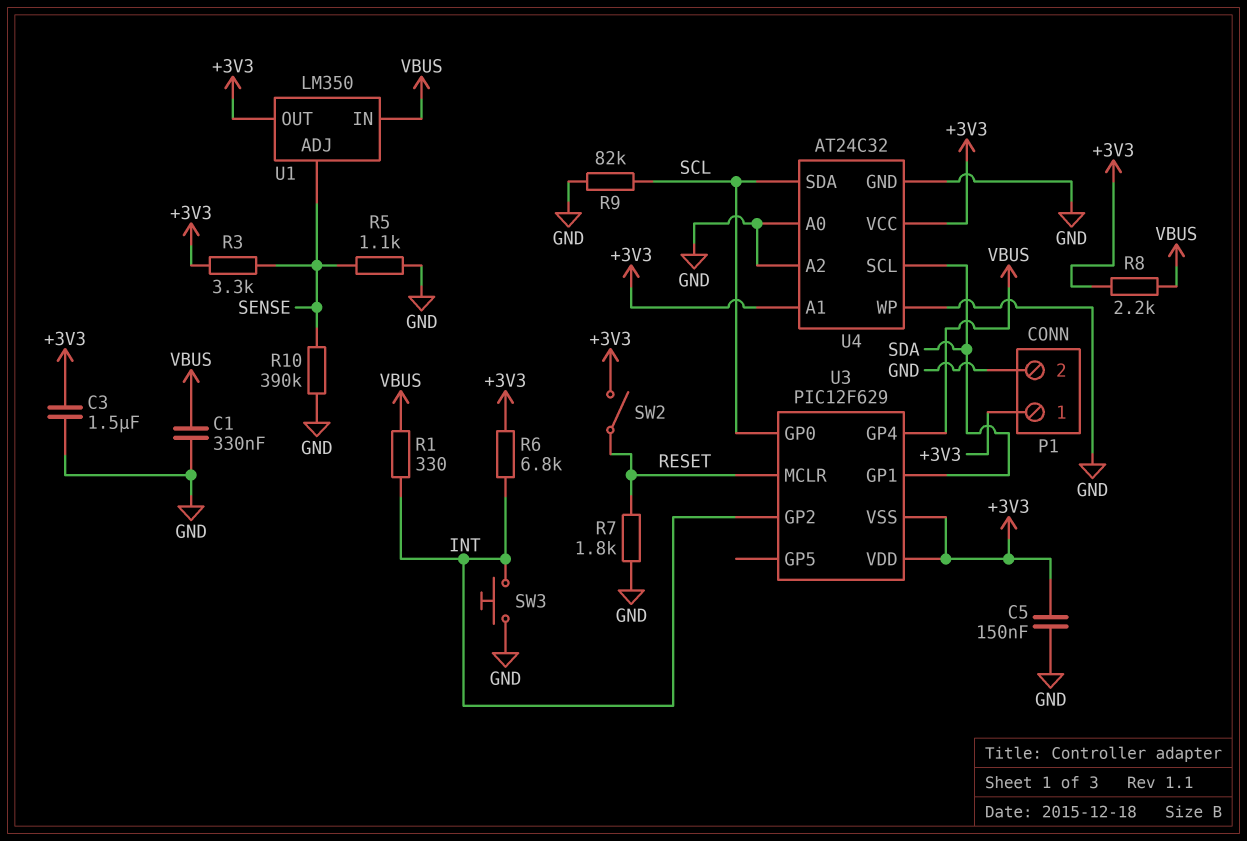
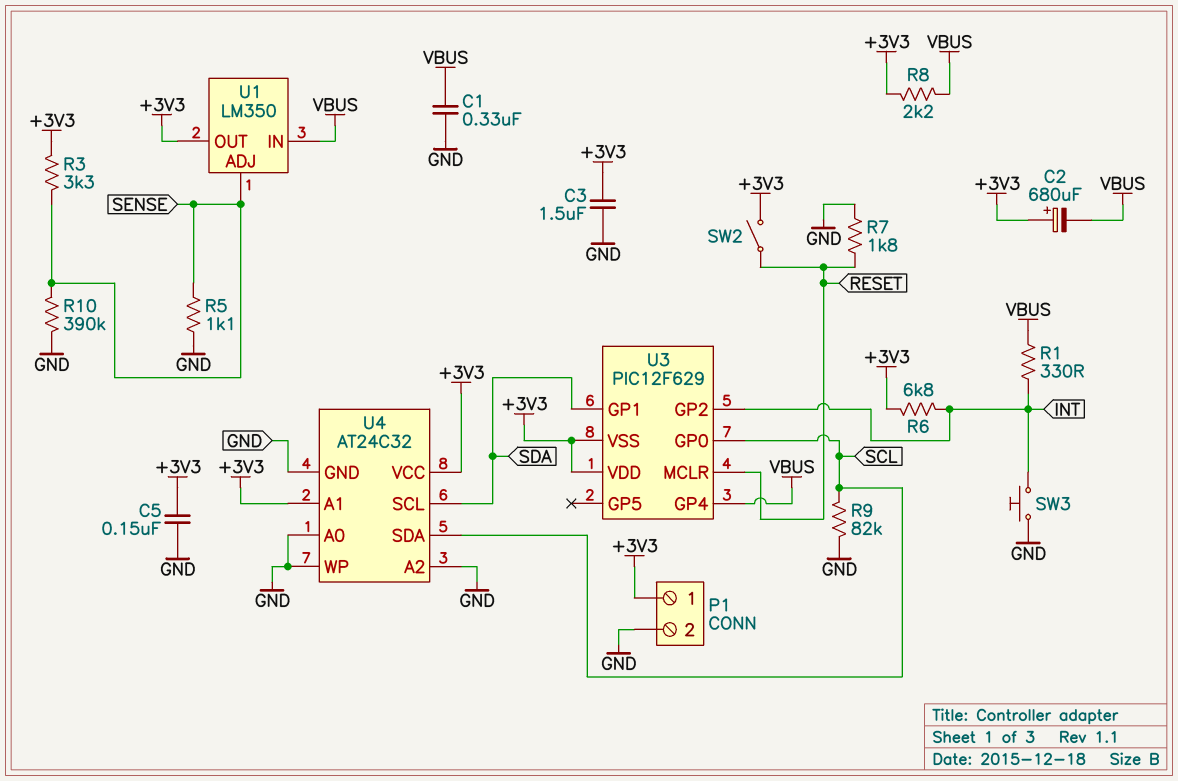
C2: none -> 680uF (plus +3V3, minus VBUS)

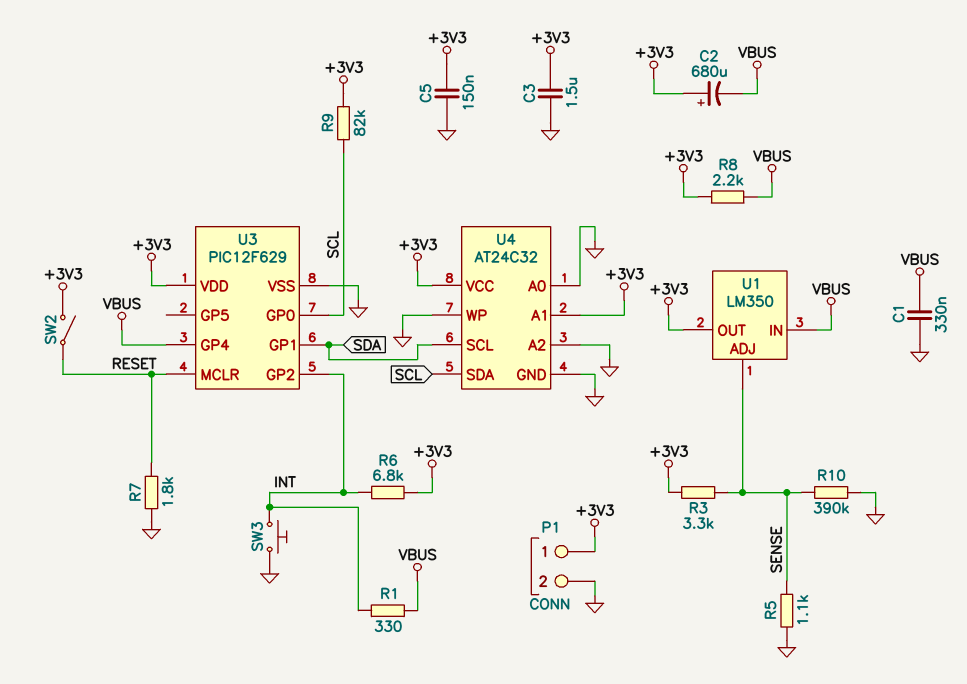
R9: 82k (GND, SCL) -> 82k (+3V3, SCL)
U3 pin VSS: +3V3 -> GND

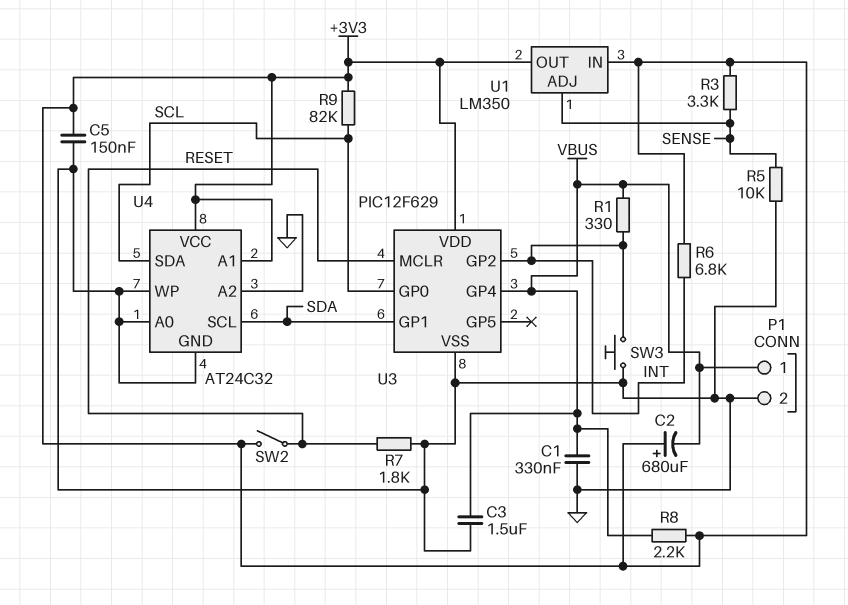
C3: 1.5uF (+3V3, GND) -> 1.5uF (GND, VBUS)
P1 pin 1: +3V3 -> VBUS
R5: 1.1k (GND, SENSE) -> 10k (GND, SENSE)
R10: 390k (GND, SENSE) -> none
U1 pin IN: VBUS -> +3V3

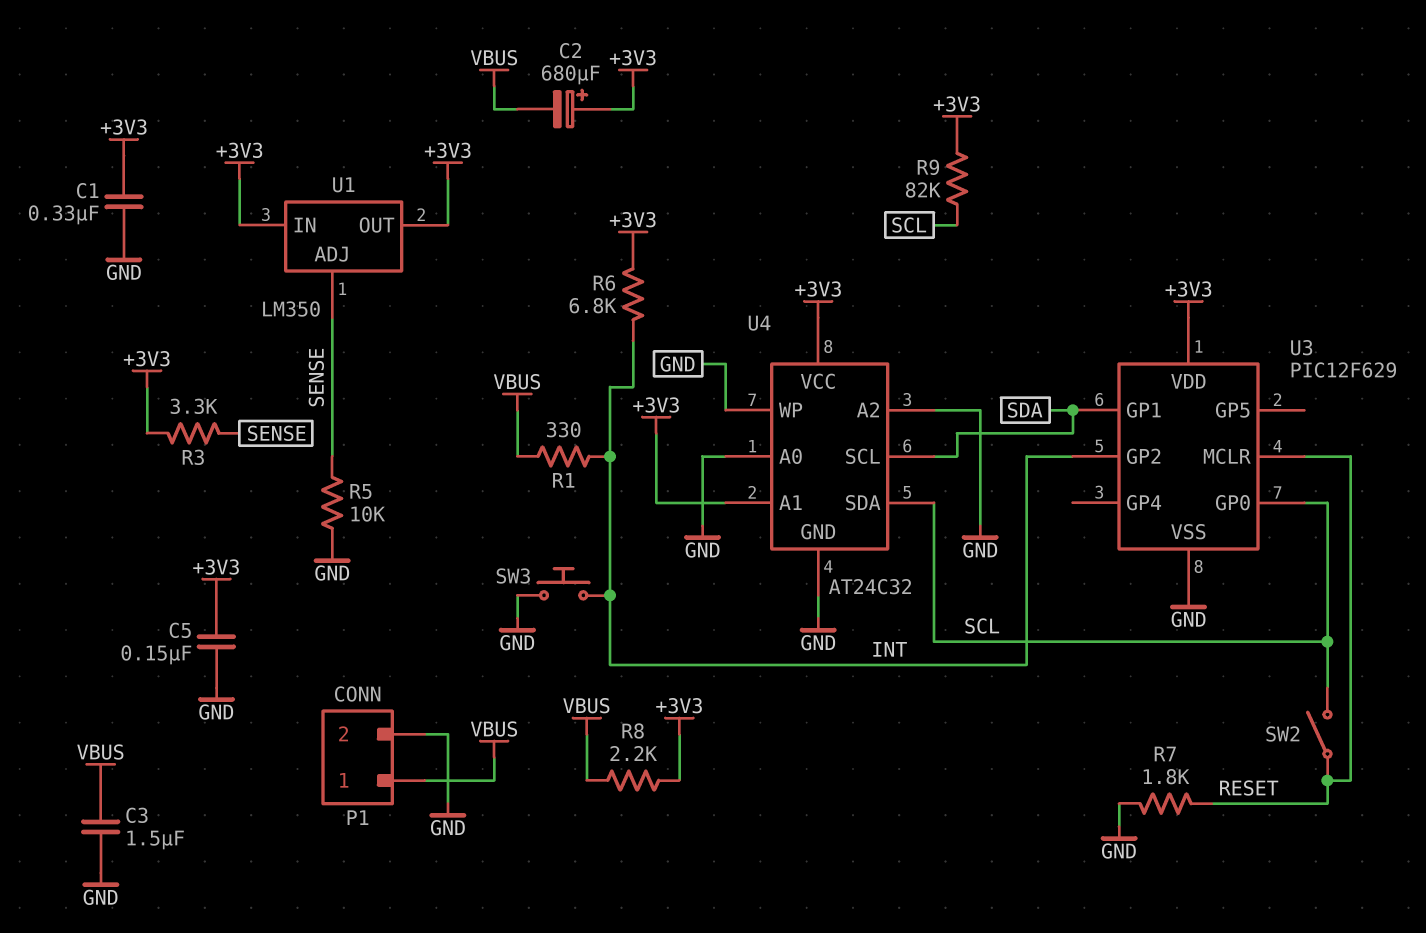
C1: 330nF (GND, VBUS) -> 330nF (+3V3, GND)
SW2: switch (+3V3, RESET) -> switch (RESET, SCL)
U3 pin GP4: VBUS -> none

